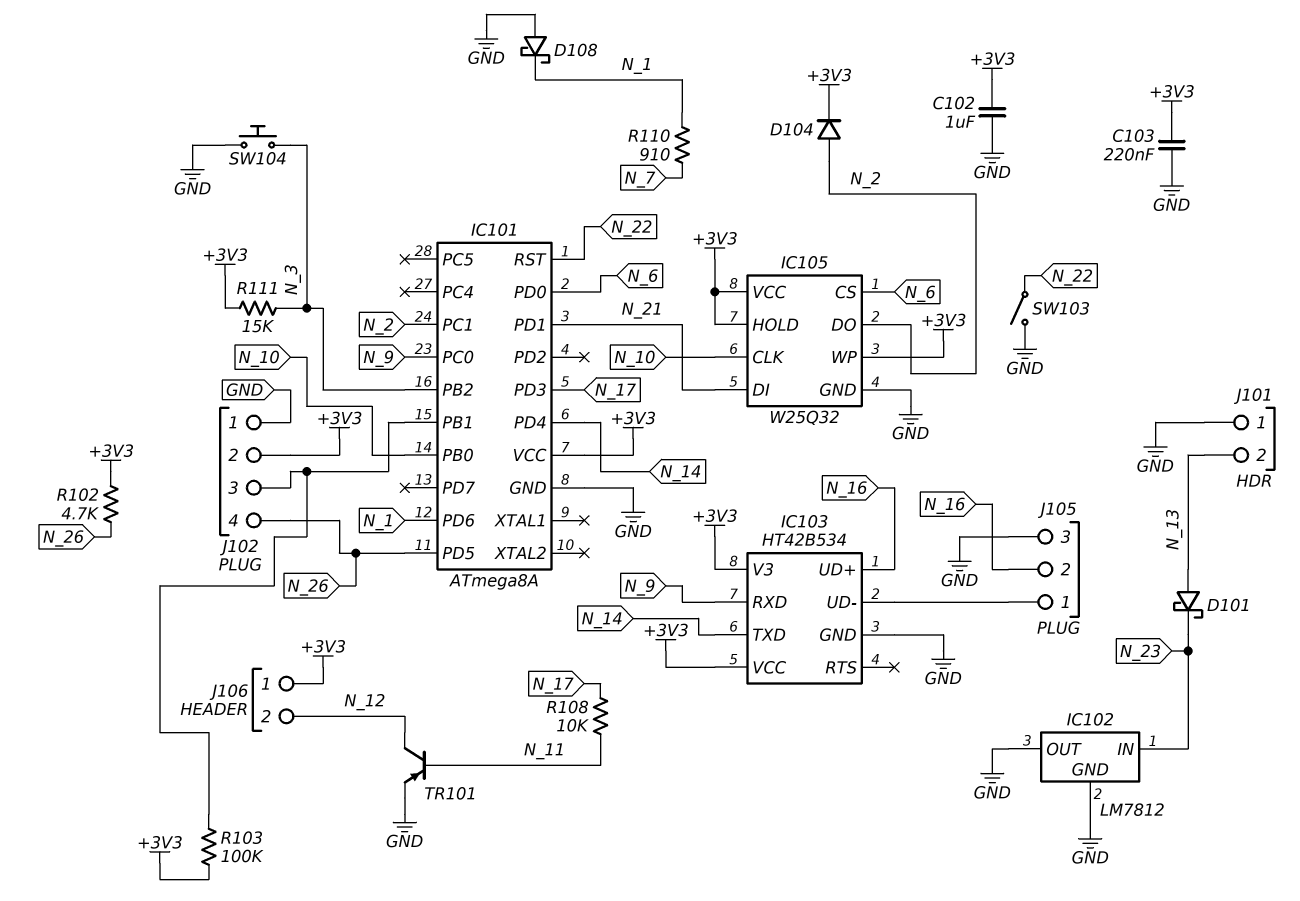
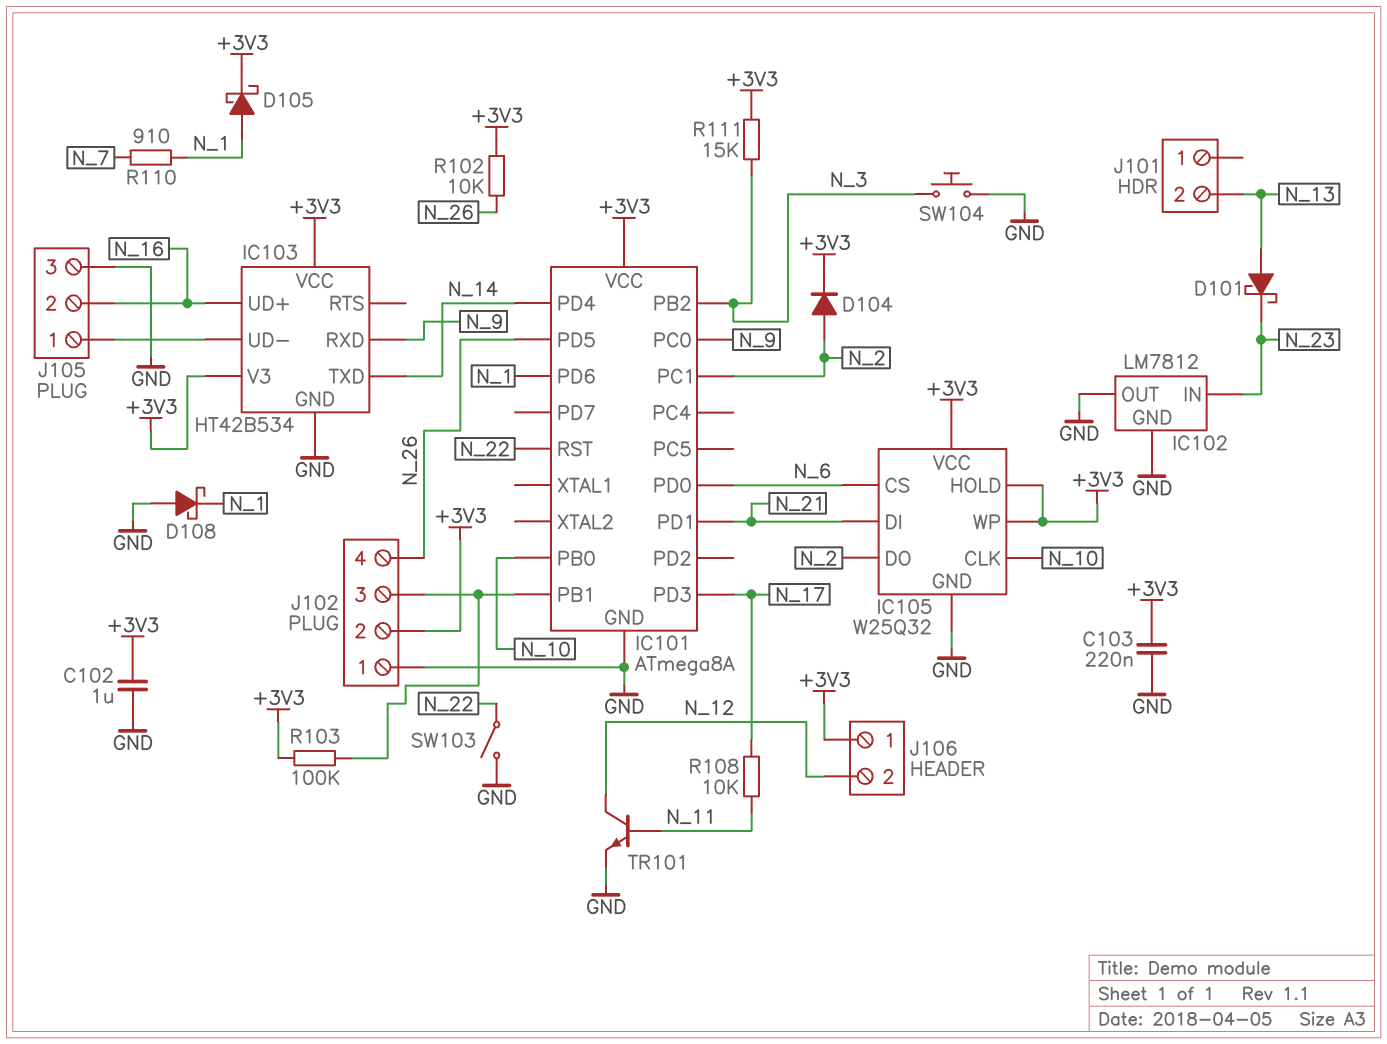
D105: none -> schottky (A N_1, K +3V3)
J101 pin 1: GND -> none
R102: 4.7k (+3V3, N_26) -> 10k (+3V3, N_26)
TR101: PNP (B N_11, C N_12, E GND) -> NPN (B N_11, C N_12, E GND)

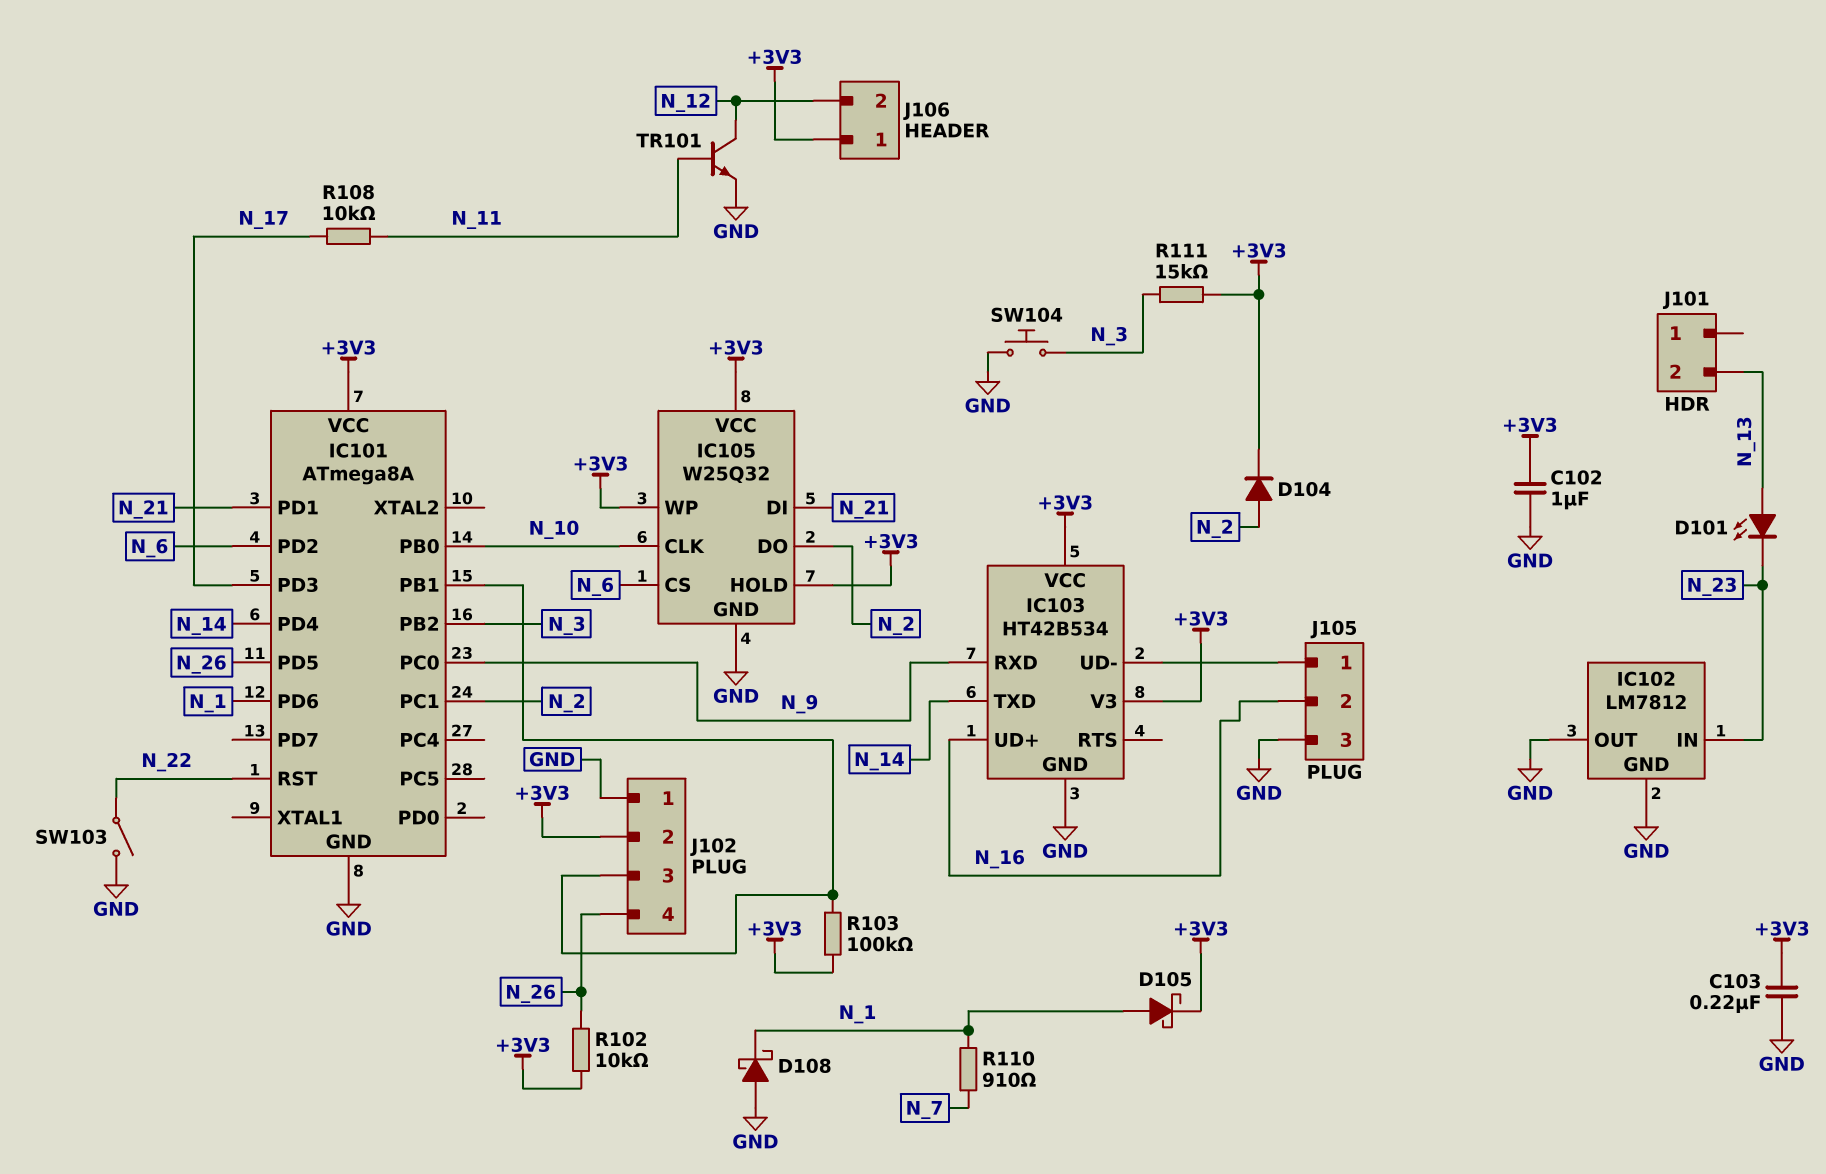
D101: schottky (A N_13, K N_23) -> LED (A N_13, K N_23)
IC101 pin PD0: N_6 -> none
IC101 pin PD2: none -> N_6

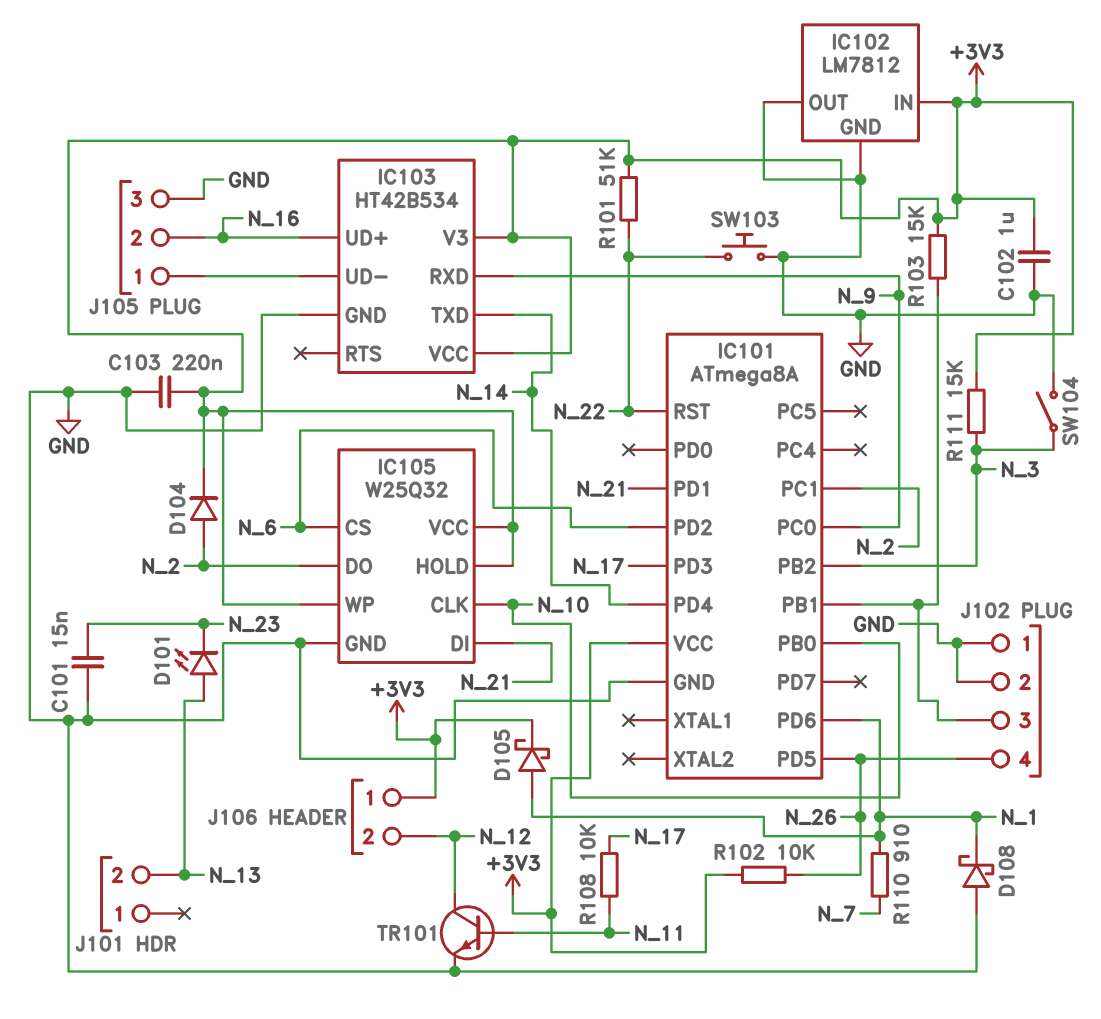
C101: none -> 15nF (GND, N_23)
IC102 pin IN: N_23 -> +3V3
J102 pin 2: +3V3 -> GND
R101: none -> 51k (+3V3, N_22)
R103: 100k (+3V3, IC101/PB1) -> 15k (+3V3, IC101/PB1)
SW103: switch (GND, N_22) -> button (GND, N_22)
SW104: button (GND, N_3) -> switch (GND, N_3)

